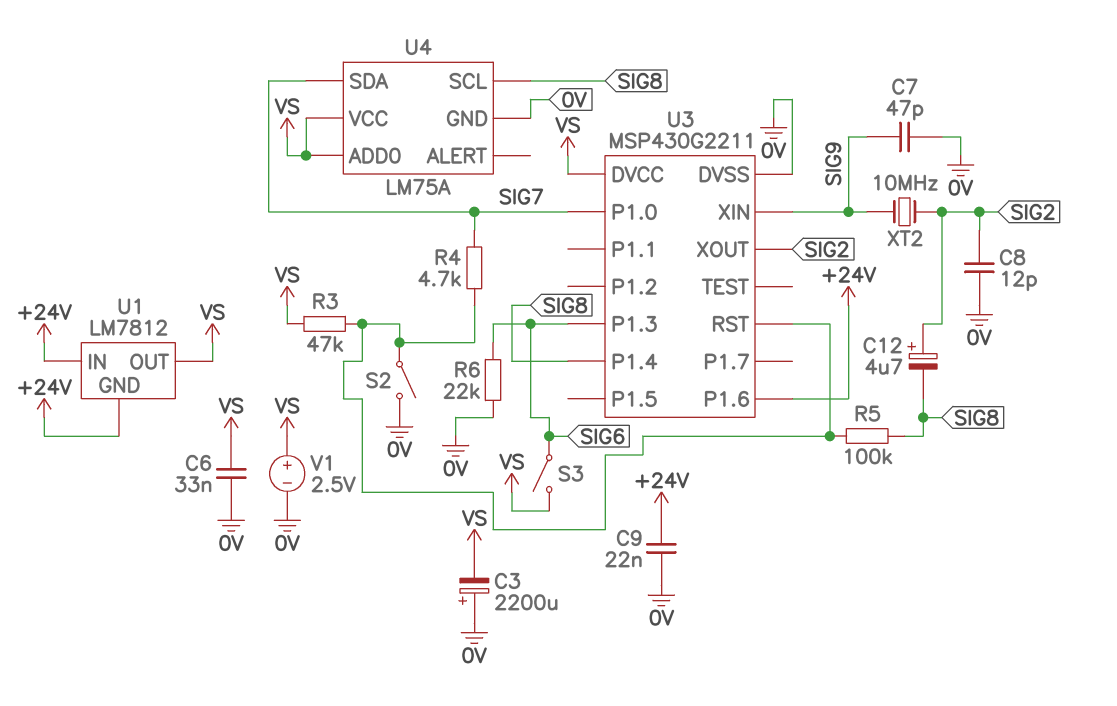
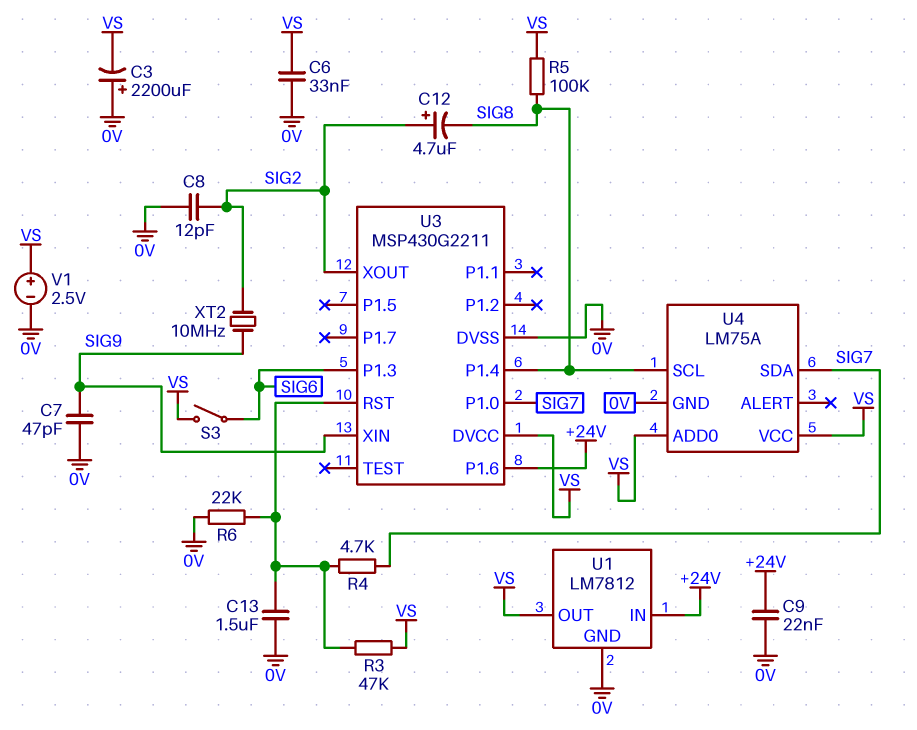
C13: none -> 1.5uF (0V, U3/RST)
R5: 100k (SIG8, U3/RST) -> 100k (SIG8, VS)
R6: 22k (0V, SIG6) -> 22k (0V, U3/RST)
S2: switch (0V, U3/RST) -> none
U1 pin GND: +24V -> 0V

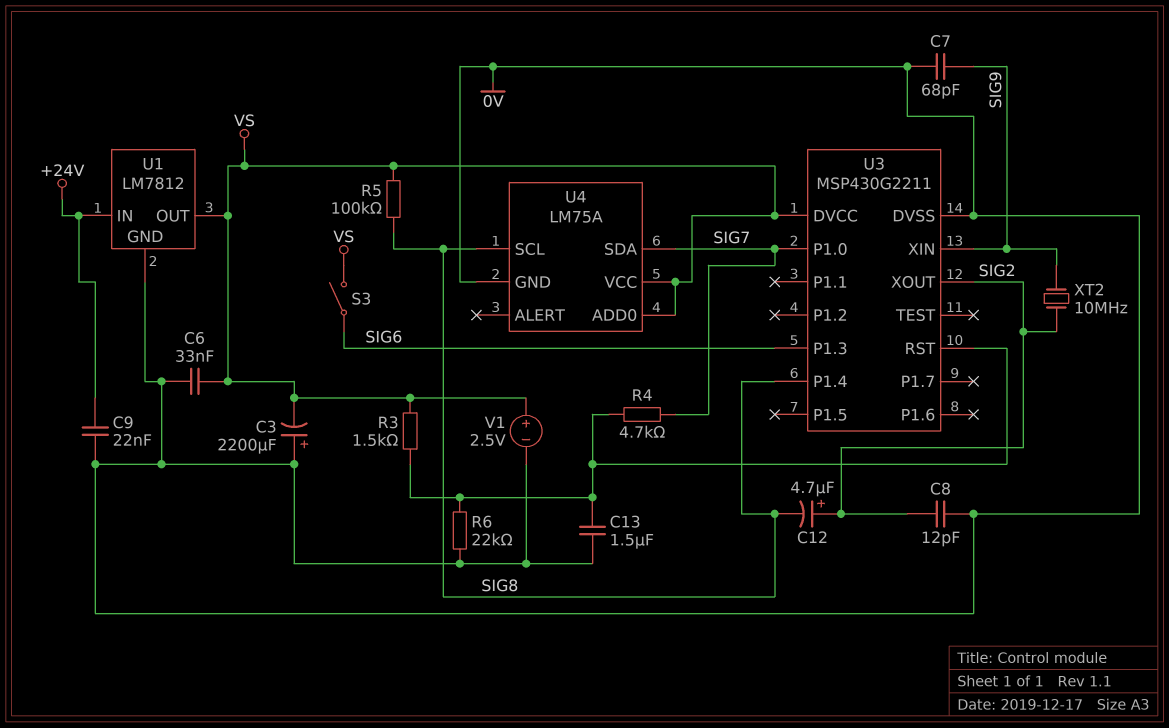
C7: 47pF (0V, SIG9) -> 68pF (0V, SIG9)
R3: 47k (U3/RST, VS) -> 1.5k (U3/RST, VS)
U3 pin P1.6: +24V -> none

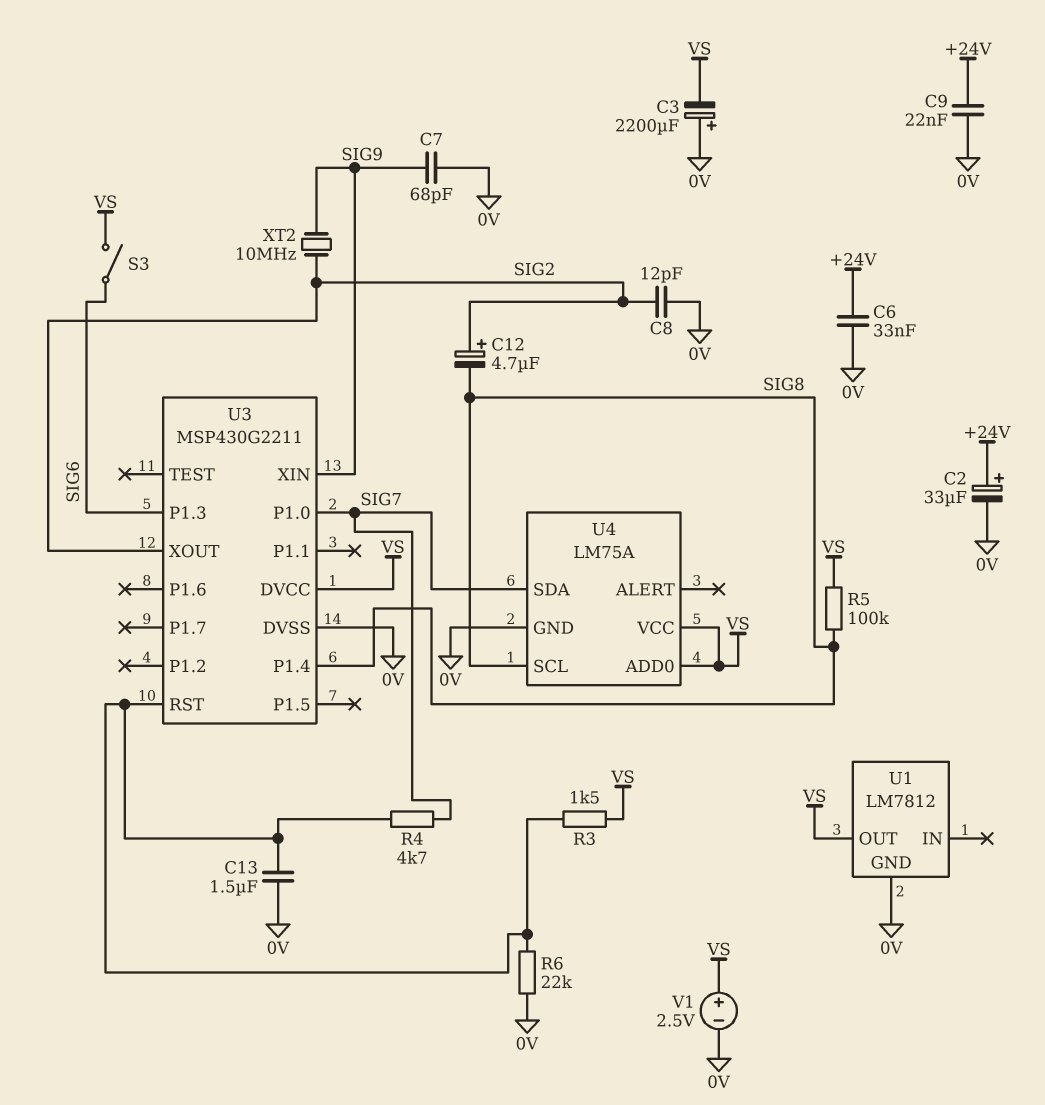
C2: none -> 33uF (plus +24V, minus 0V)
C6: 33nF (0V, VS) -> 33nF (+24V, 0V)
U1 pin IN: +24V -> none

